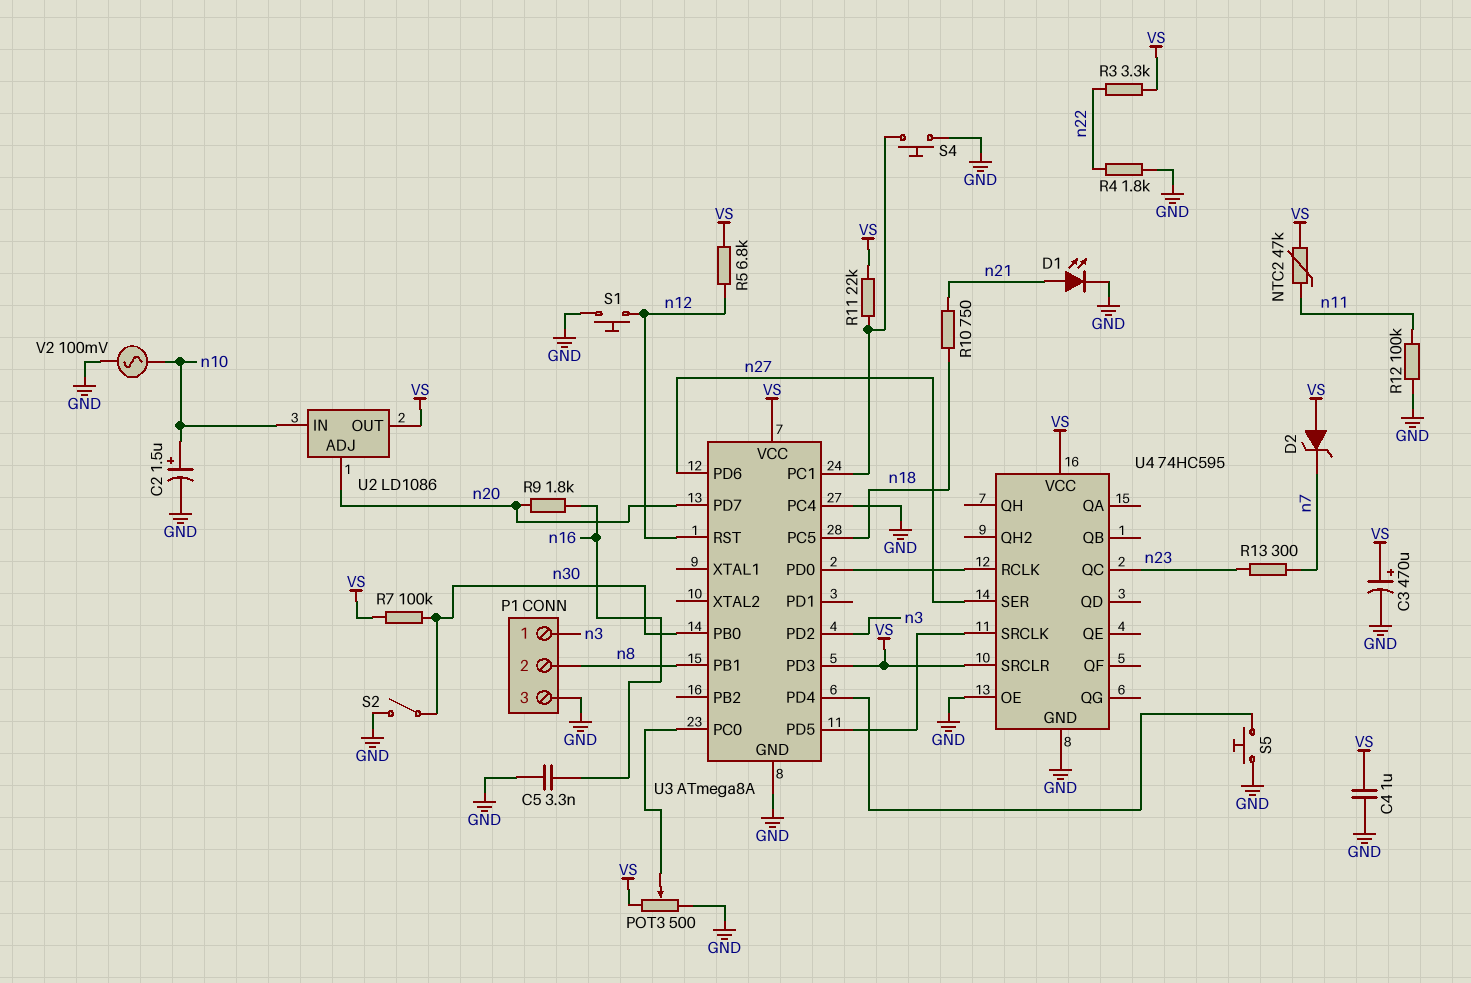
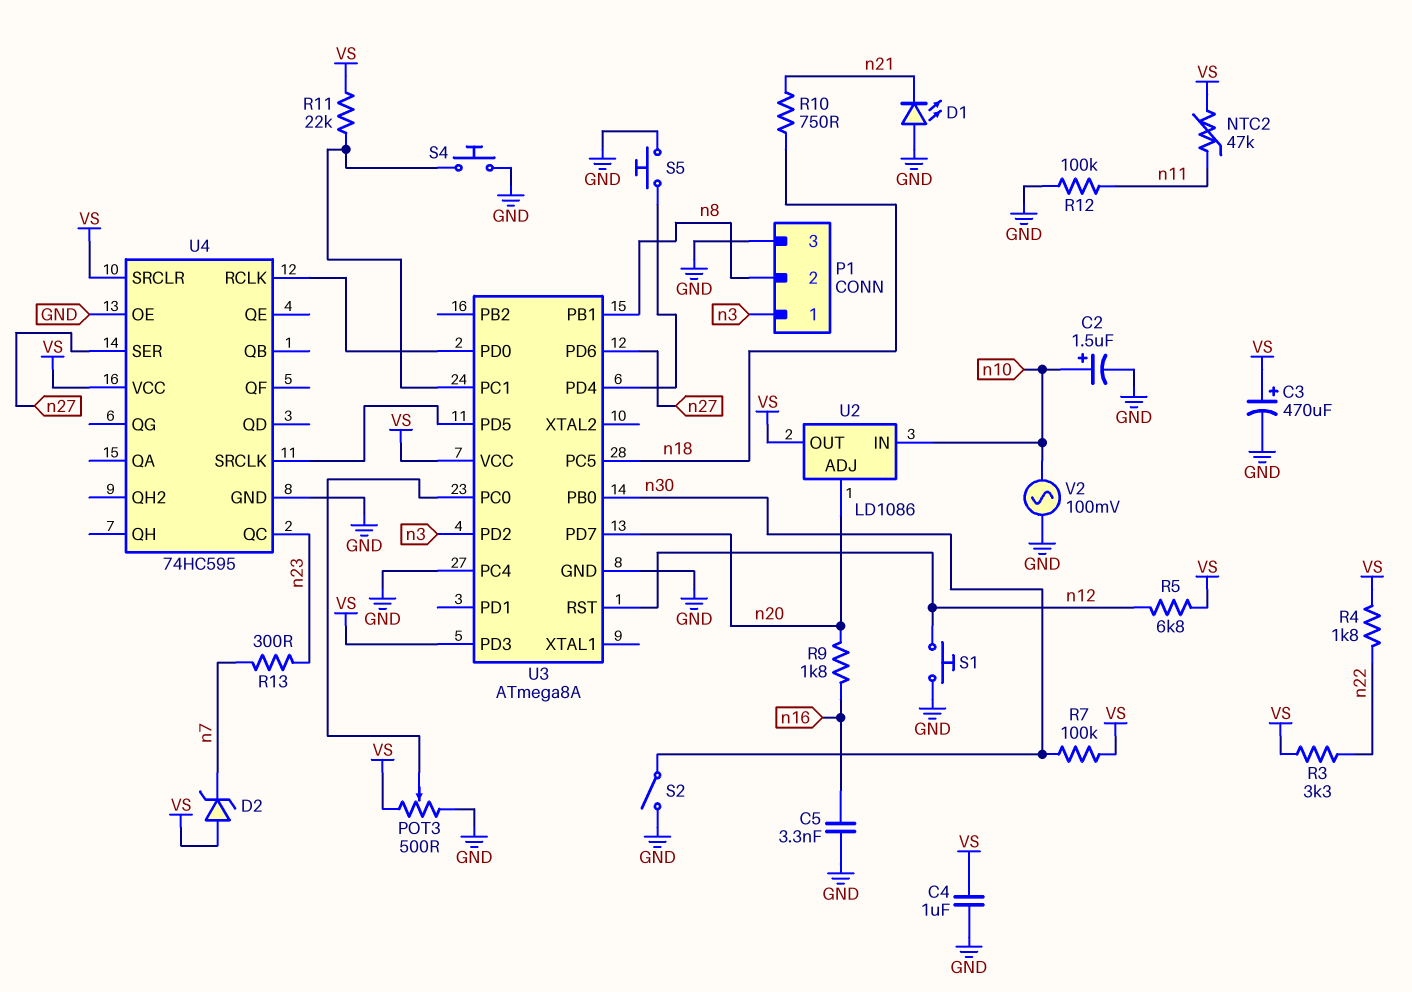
D1: LED (A n21, K GND) -> LED (A GND, K n21)
R4: 1.8k (GND, n22) -> 1.8k (VS, n22)

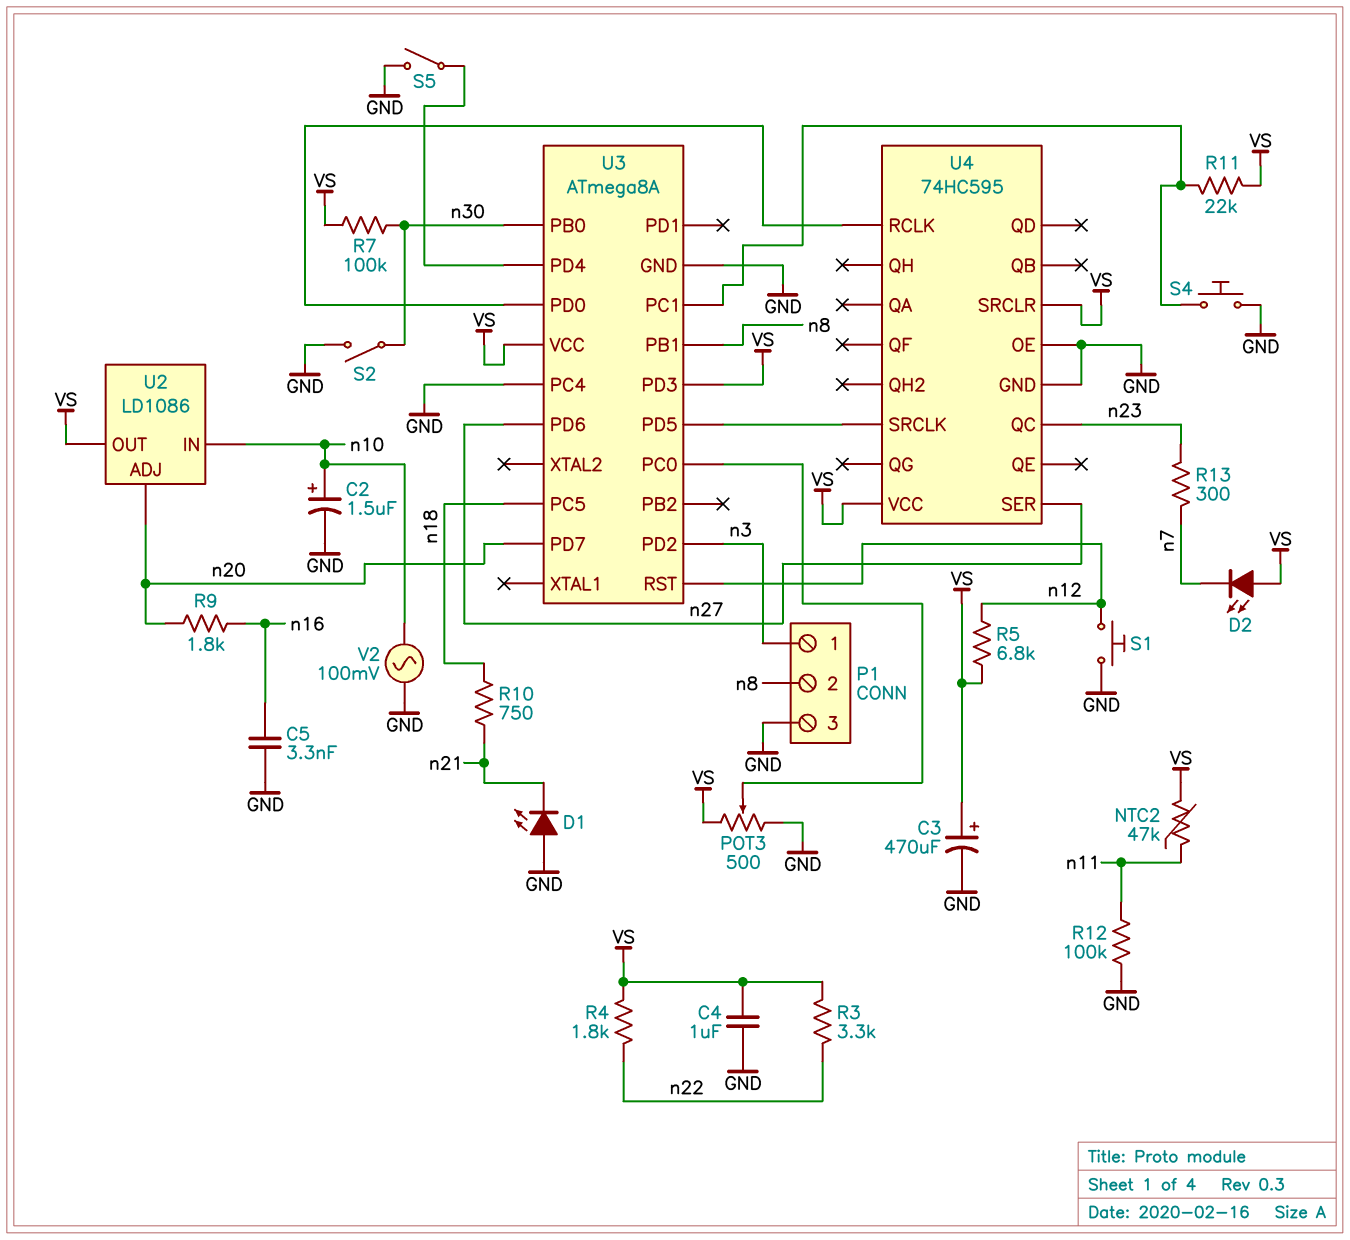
D2: zener (A VS, K n7) -> LED (A VS, K n7)
S5: button (GND, U3/PD4) -> switch (GND, U3/PD4)

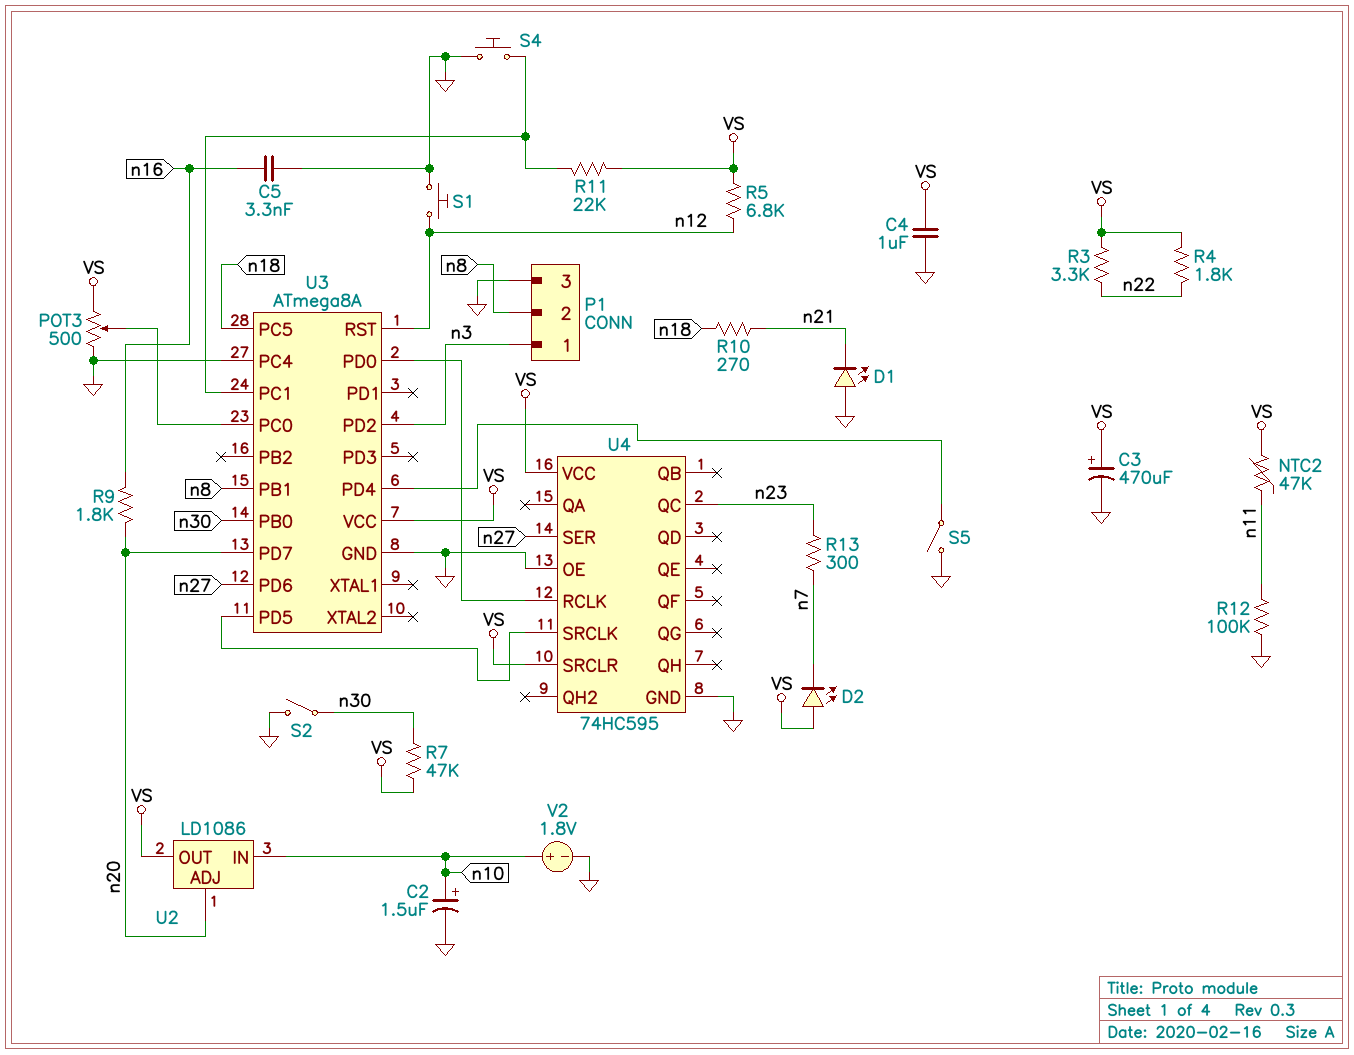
R7: 100k (VS, n30) -> 47k (VS, n30)
R10: 750 (n18, n21) -> 270 (n18, n21)
U3 pin PD3: VS -> none
V2: AC 100mV (GND, n10) -> 1.8V (plus n10, minus GND)

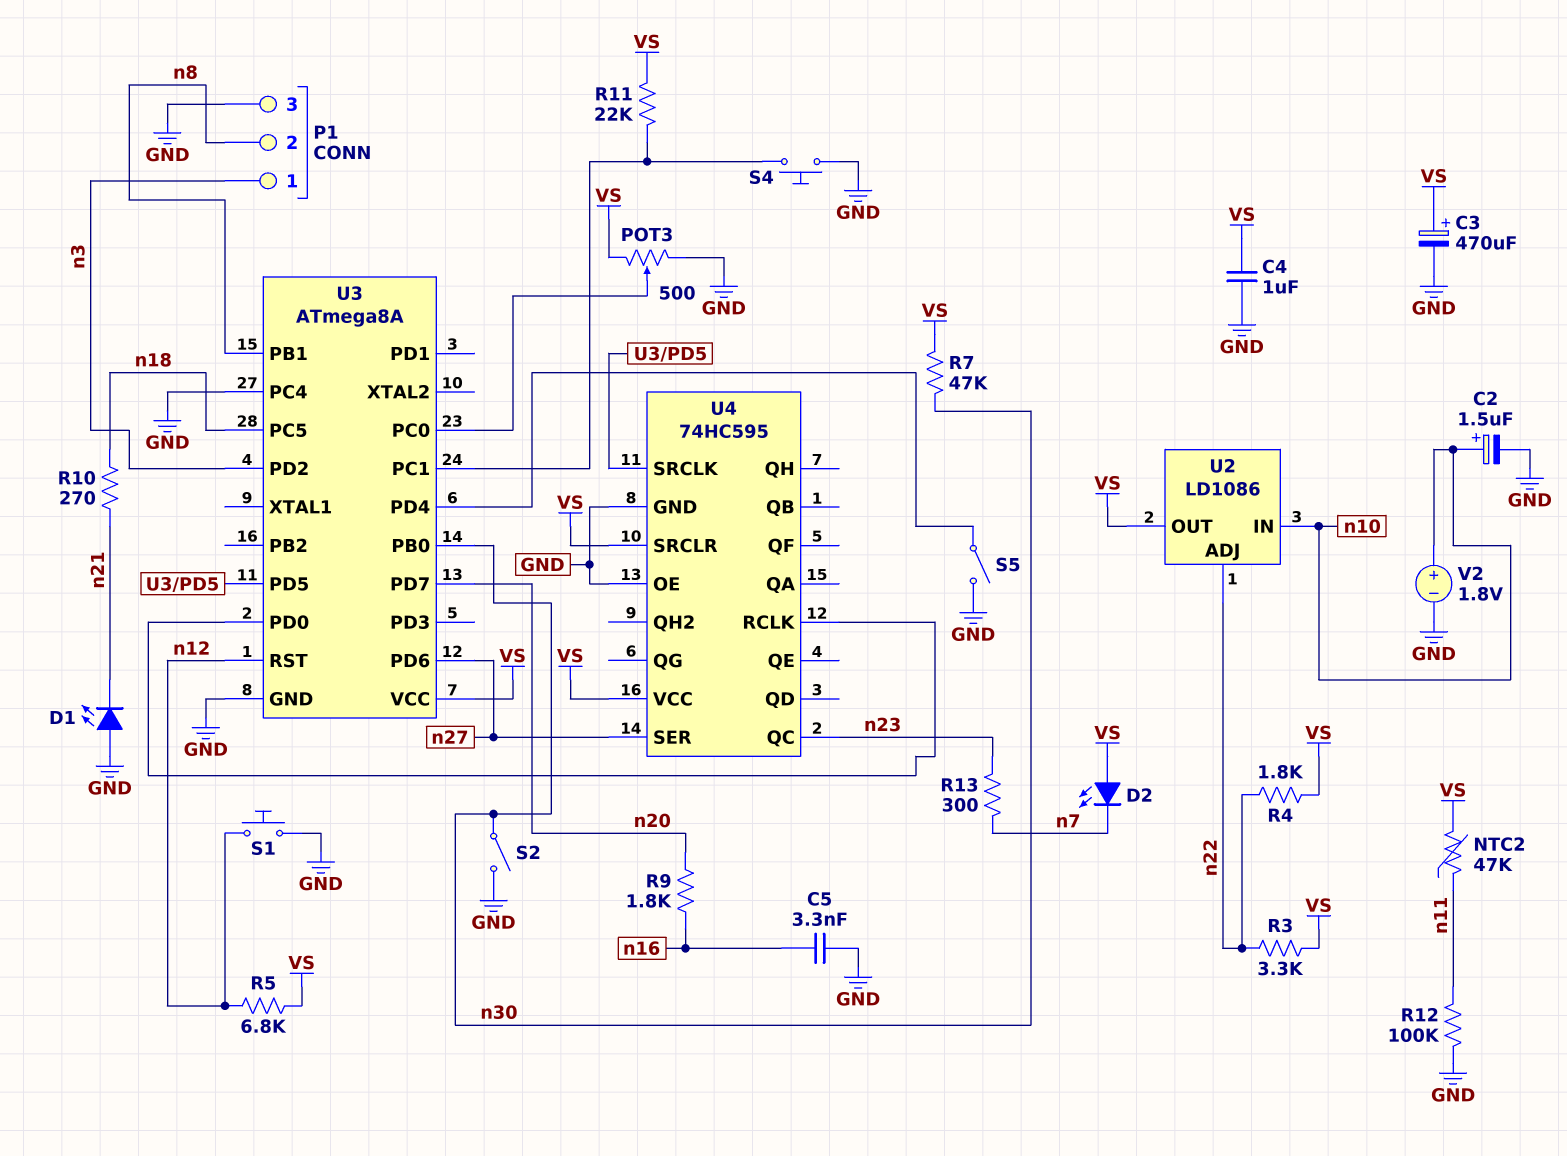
U2 pin ADJ: n20 -> n22

